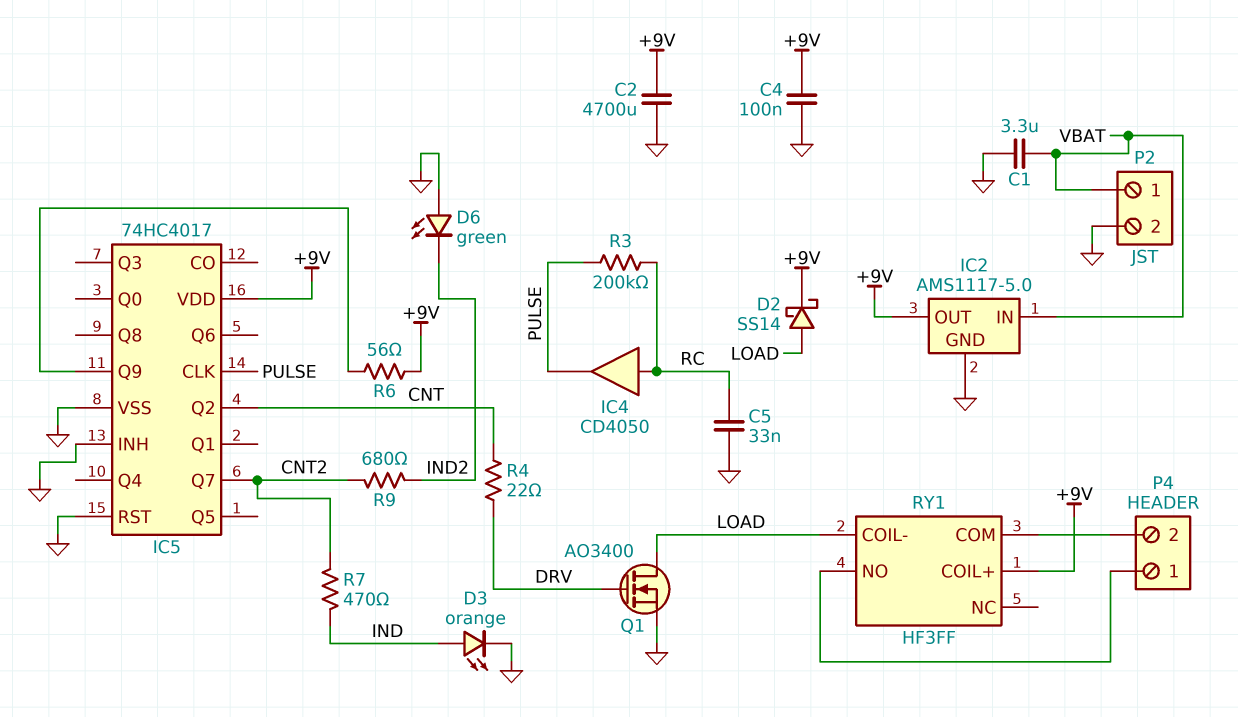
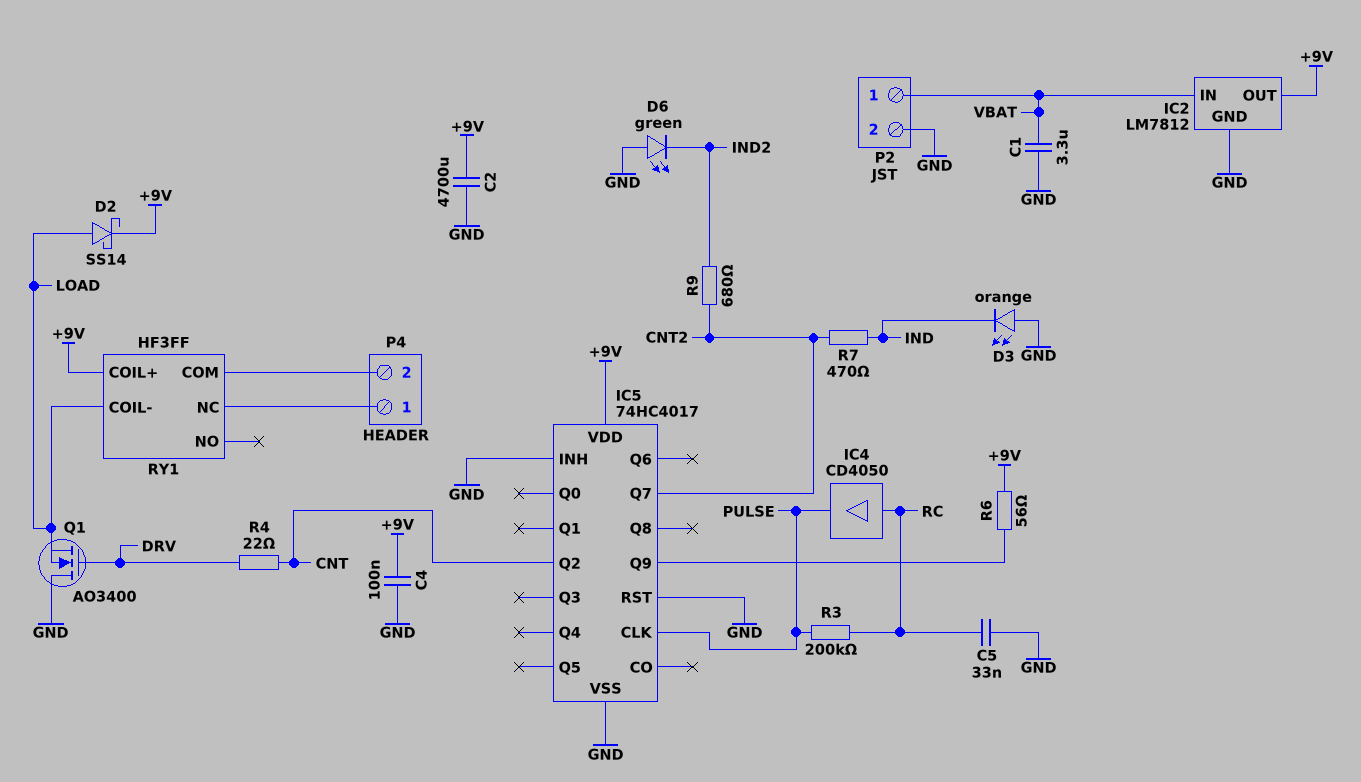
D3: LED orange (A IND, K GND) -> LED orange (A GND, K IND)
IC2: AMS1117-5.0 -> LM7812
Q1: NMOS AO3400 (G DRV, D LOAD, S GND) -> NMOS AO3400 (G DRV, D GND, S LOAD)
RY1 pin NC: none -> P4/1
RY1 pin NO: P4/1 -> none

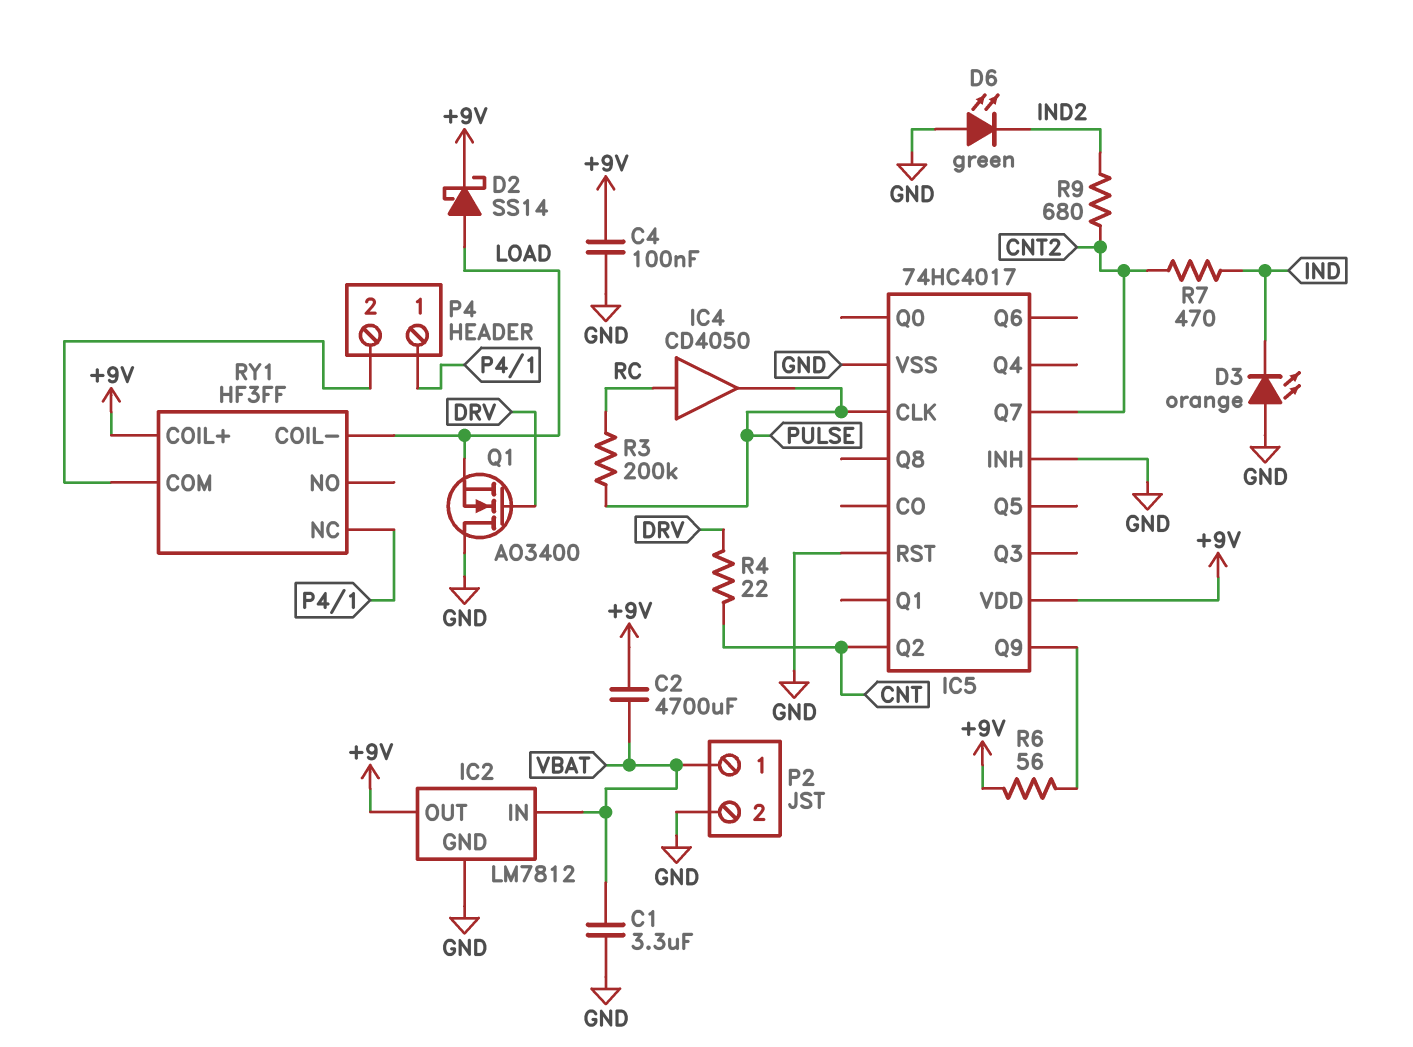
C2: 4700uF (+9V, GND) -> 4700uF (+9V, VBAT)
C5: 33nF (GND, RC) -> none

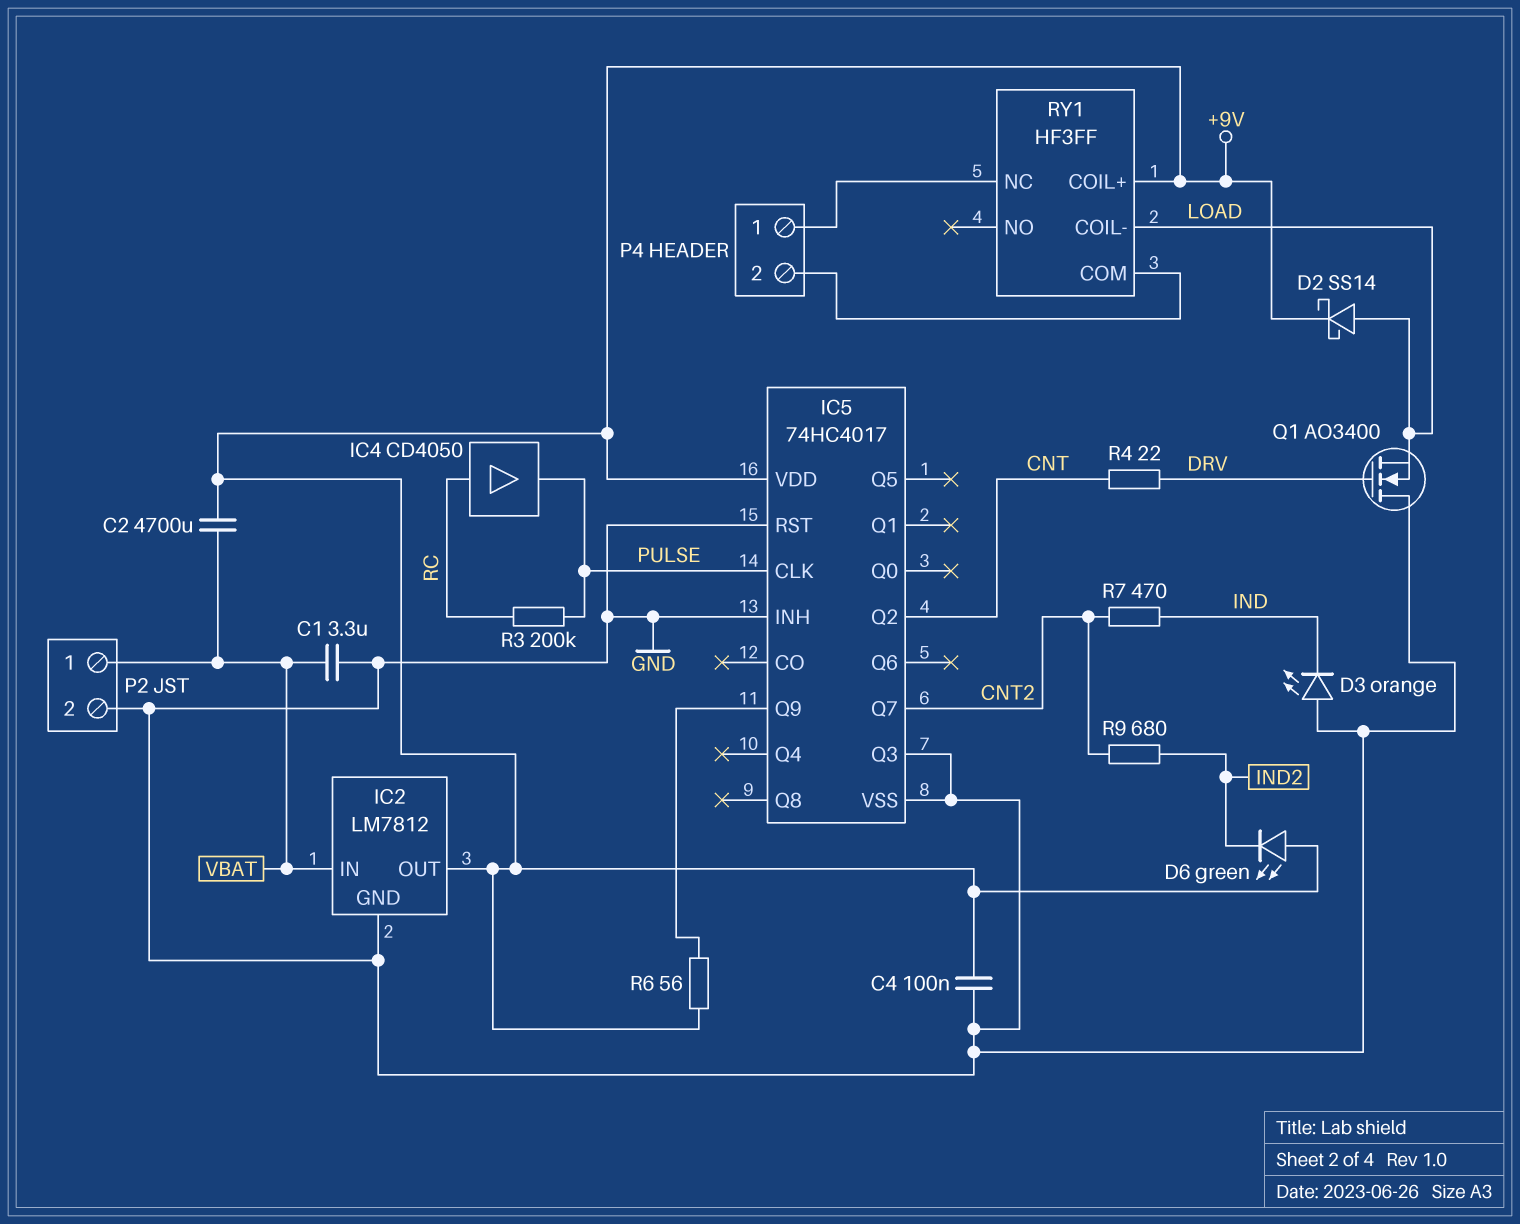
D6: LED green (A GND, K IND2) -> LED green (A +9V, K IND2)
IC5 pin Q3: none -> GND

